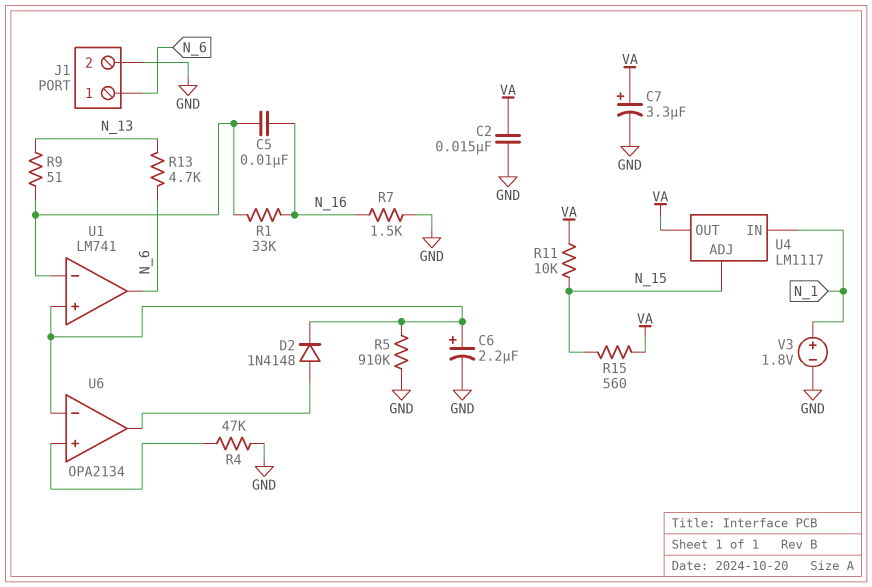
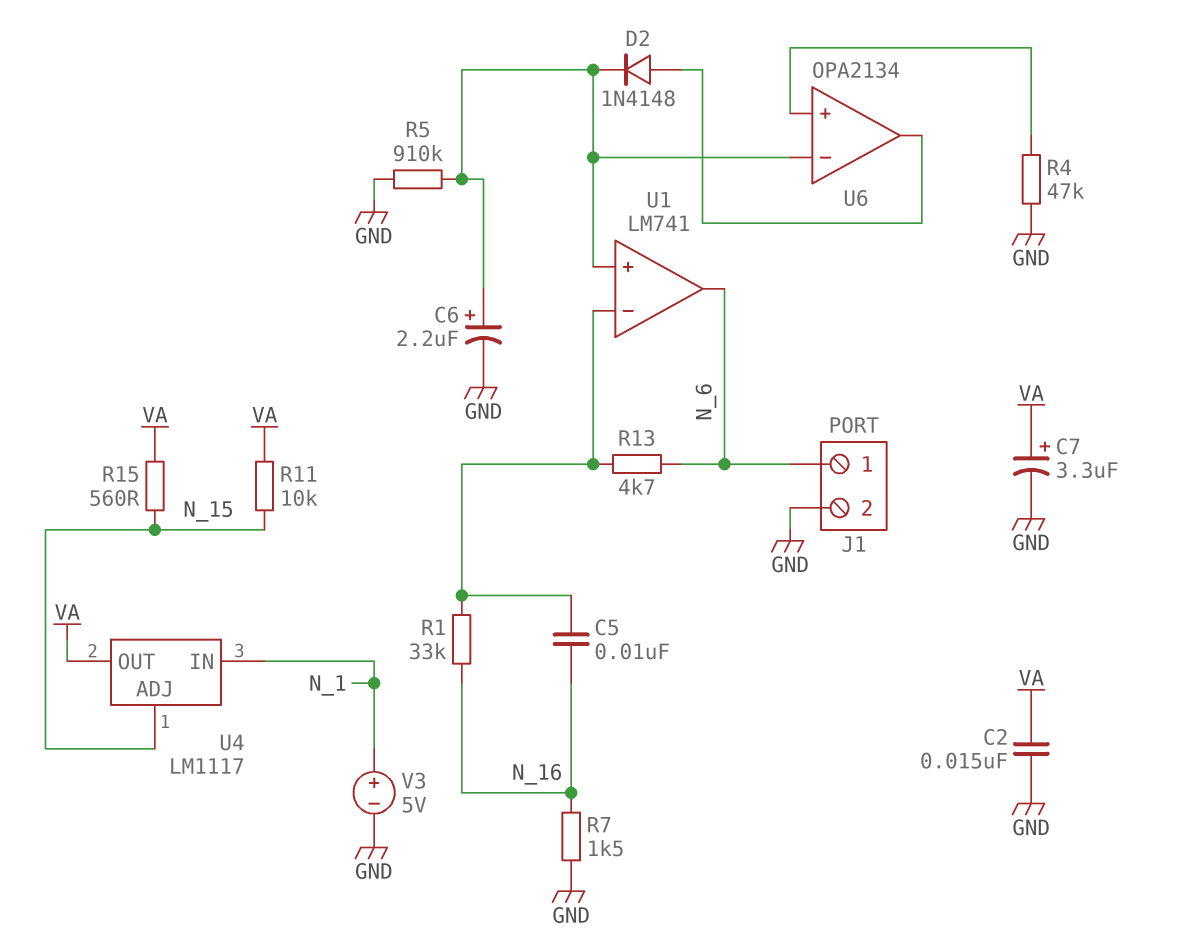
R9: 51 (N_13, U1/in-) -> none
R13: 4.7k (N_6, N_13) -> 4.7k (N_6, U1/in-)
V3: 1.8V (plus N_1, minus GND) -> 5V (plus N_1, minus GND)

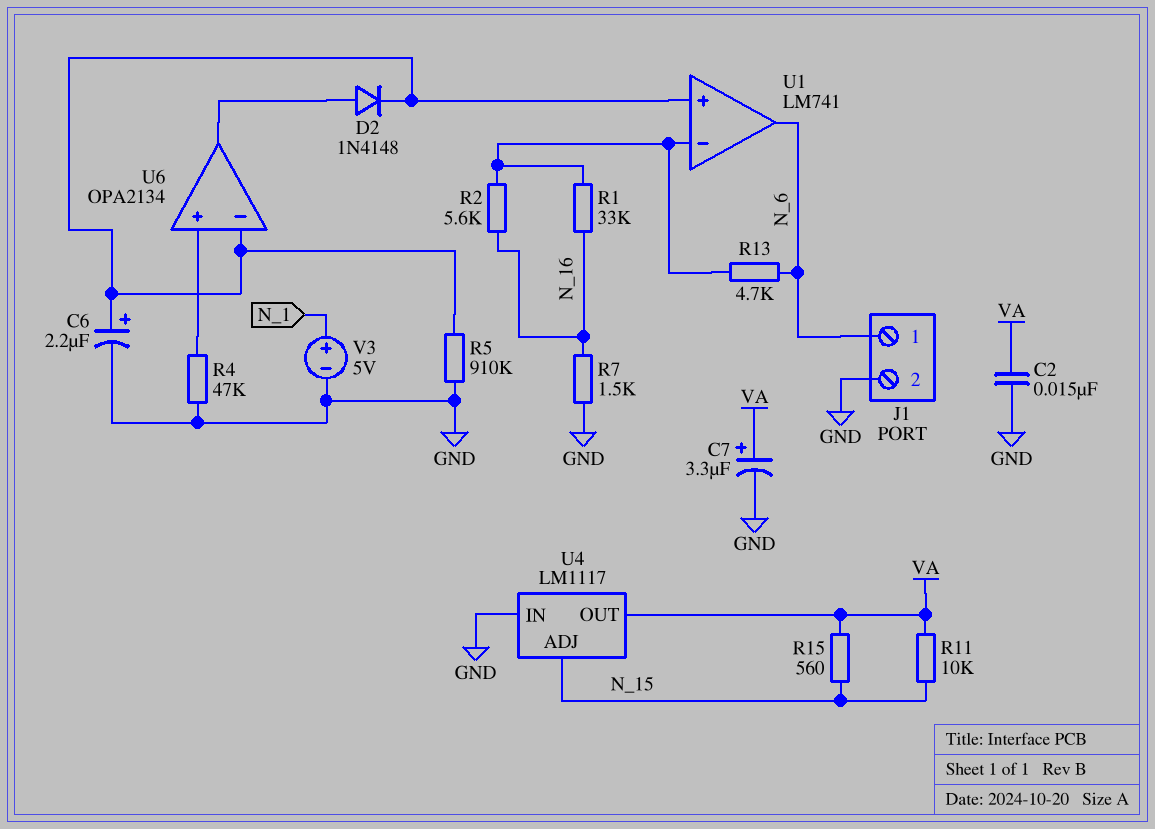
C5: 10nF (N_16, U1/in-) -> none
R2: none -> 5.6k (N_16, U1/in-)
U4 pin IN: N_1 -> GND

